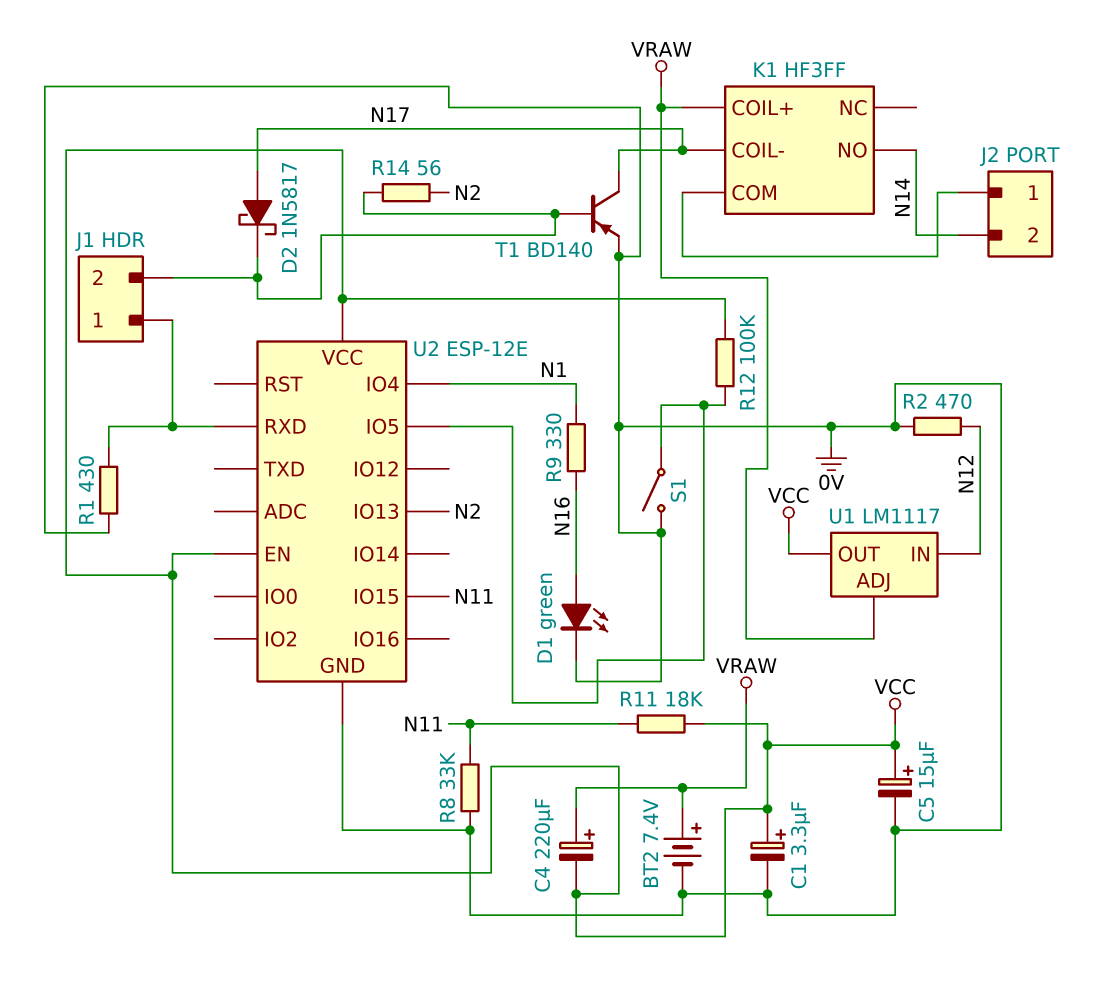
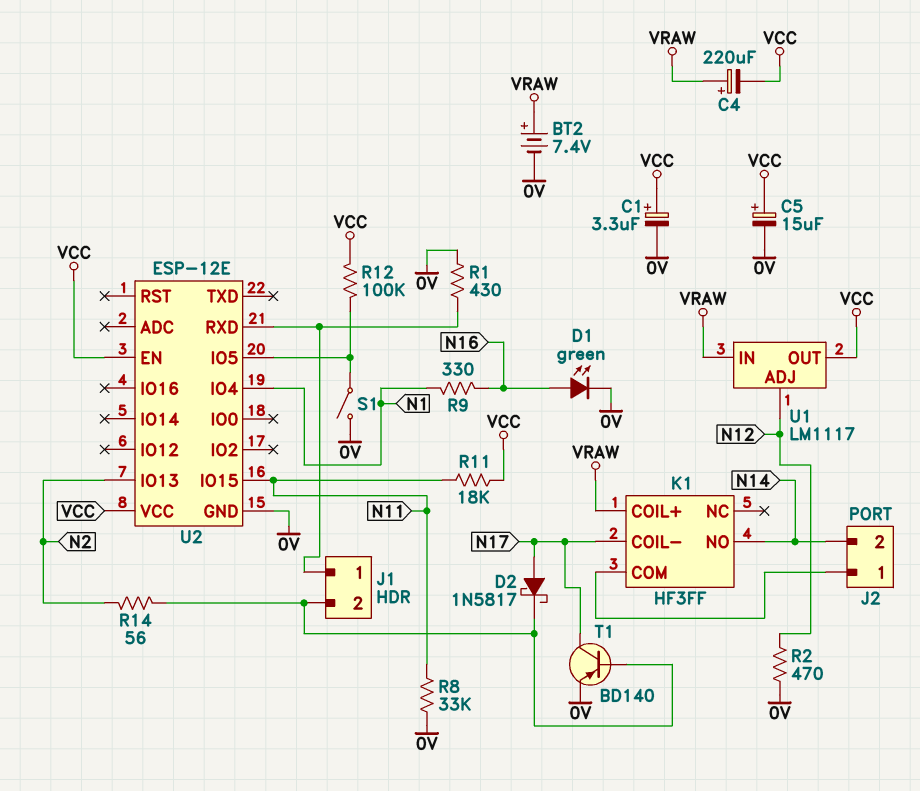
U1 pin ADJ: VRAW -> N12
U1 pin IN: N12 -> VRAW

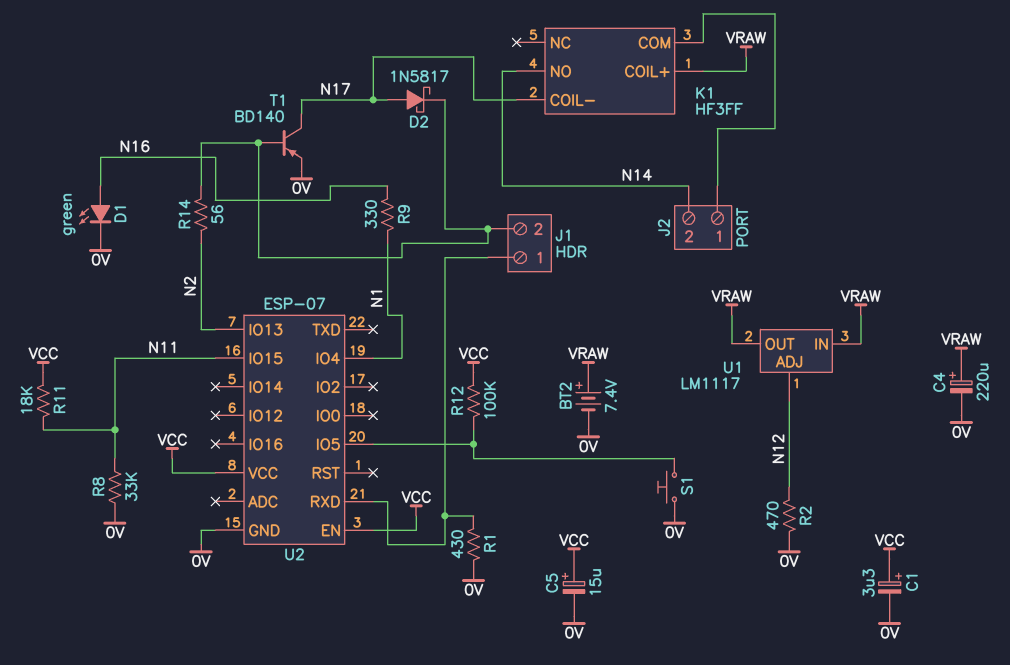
C4: 220uF (plus VRAW, minus VCC) -> 220uF (plus VRAW, minus 0V)
S1: switch (0V, U2/IO5) -> button (0V, U2/IO5)
U1 pin OUT: VCC -> VRAW
U2: ESP-12E -> ESP-07

